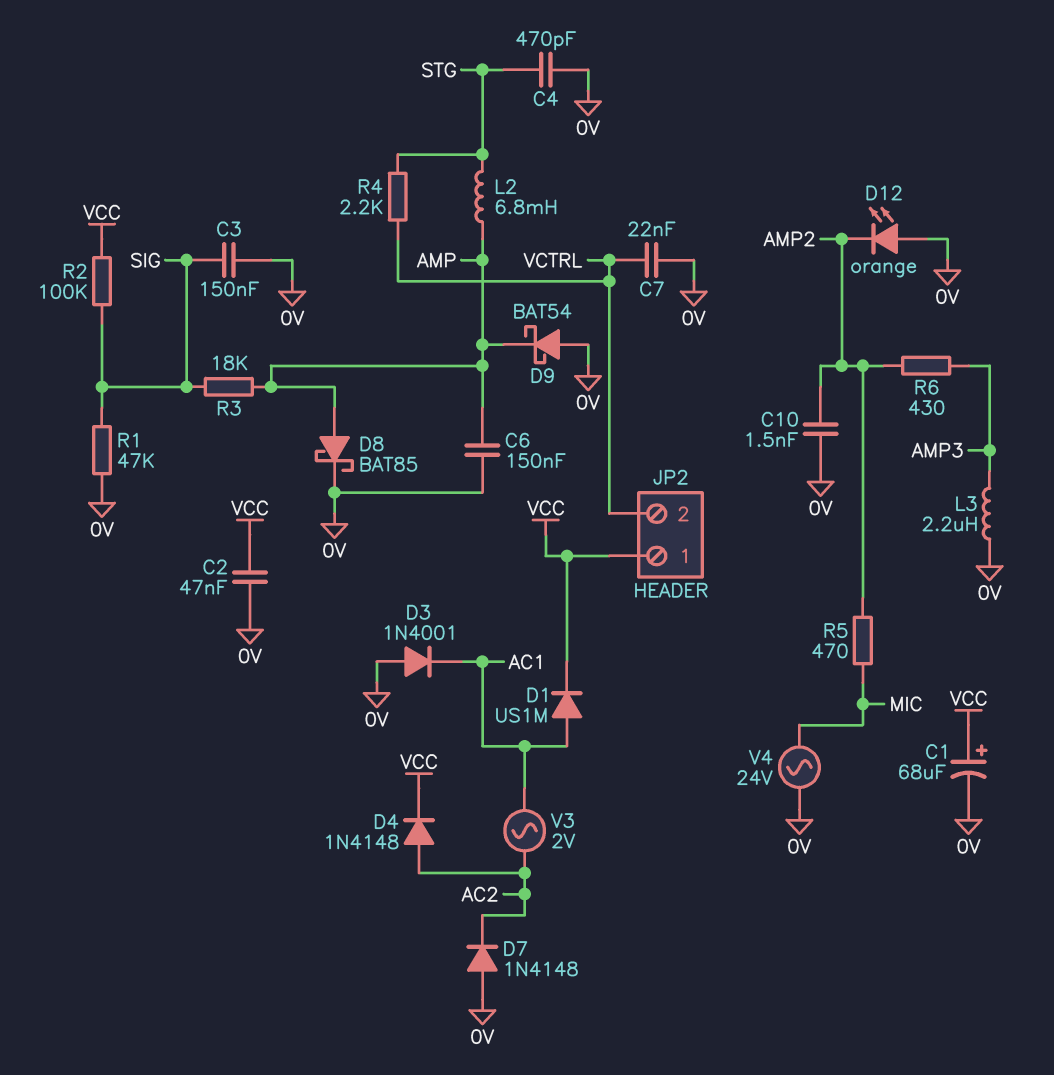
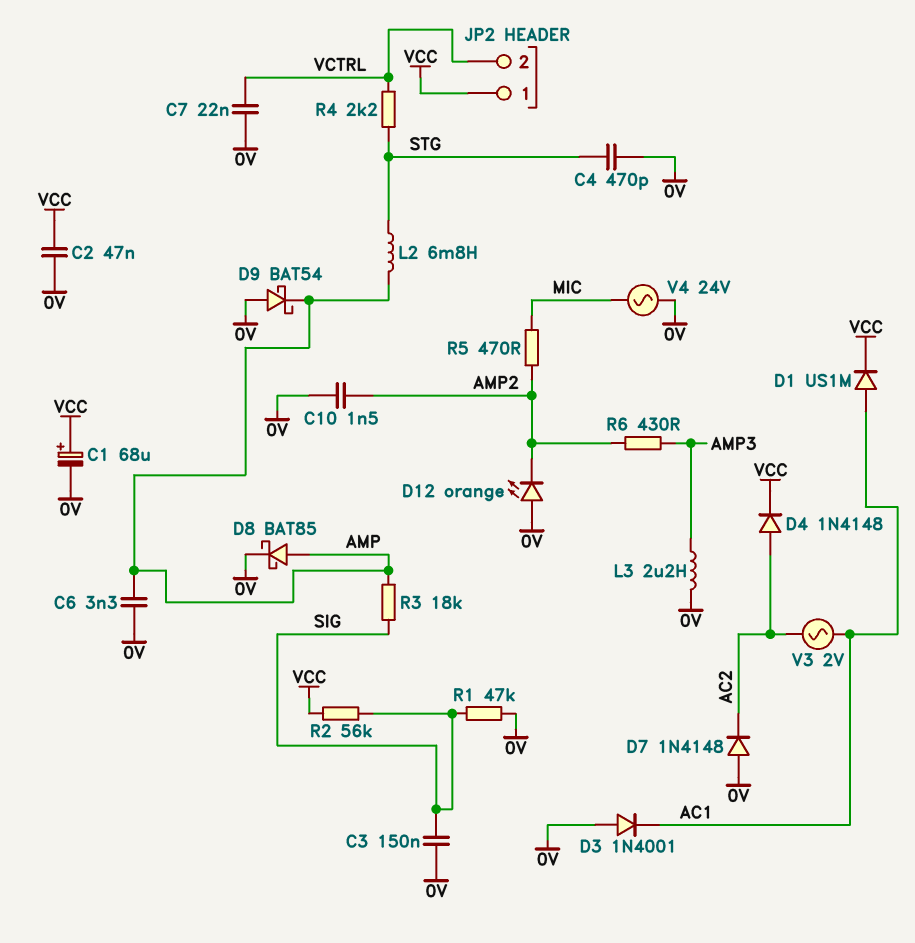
C6: 150nF (0V, AMP) -> 3.3nF (0V, AMP)
R2: 100k (SIG, VCC) -> 56k (SIG, VCC)

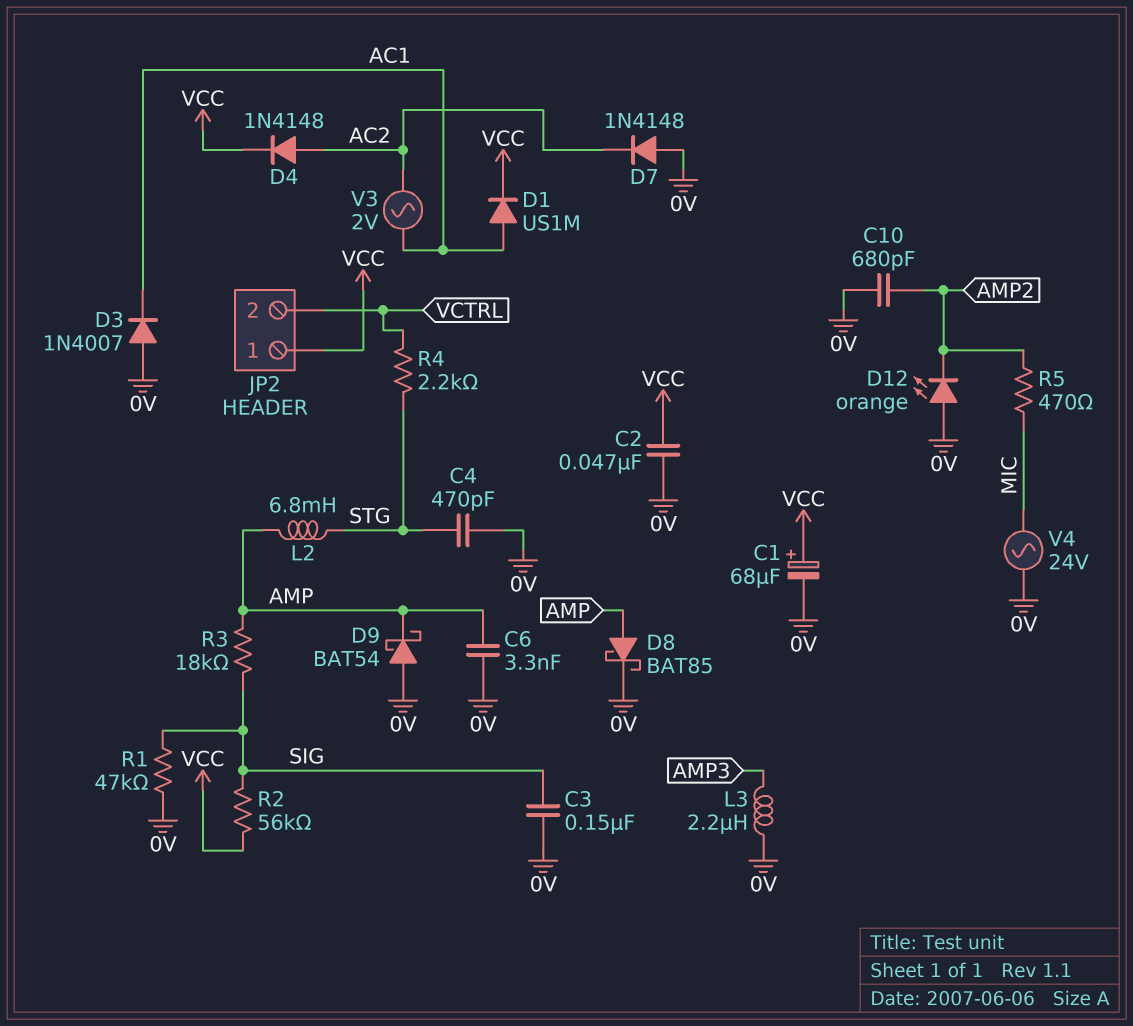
C7: 22nF (0V, VCTRL) -> none
C10: 1.5nF (0V, AMP2) -> 680pF (0V, AMP2)
D3: diode 1N4001 (A 0V, K AC1) -> diode 1N4007 (A 0V, K AC1)
R6: 430 (AMP2, AMP3) -> none

